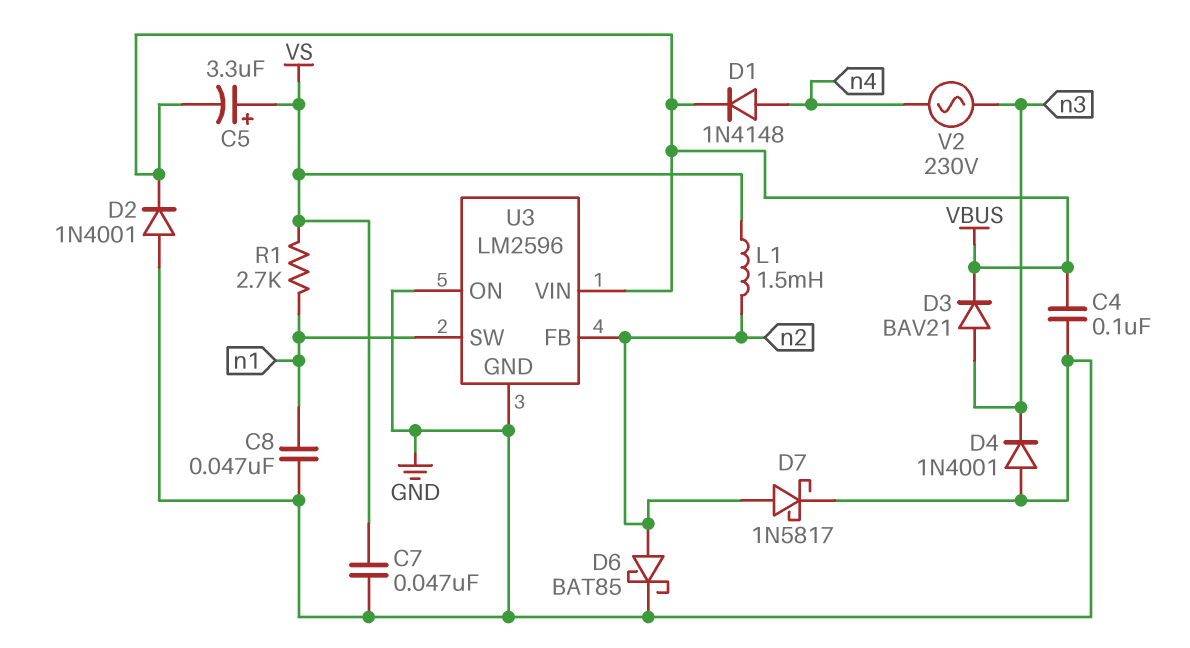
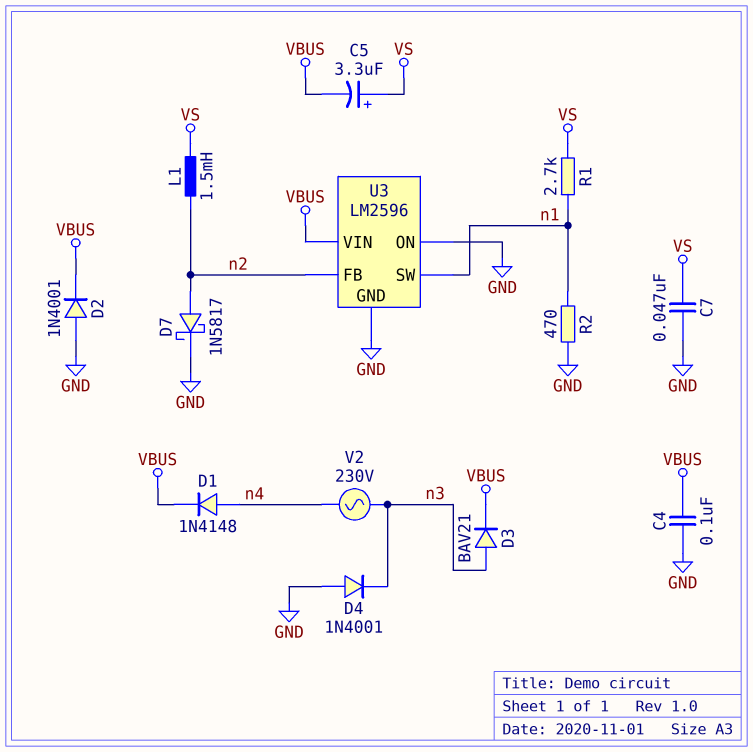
C8: 47nF (GND, n1) -> none
D6: schottky BAT85 (A n2, K GND) -> none
R2: none -> 470 (GND, n1)

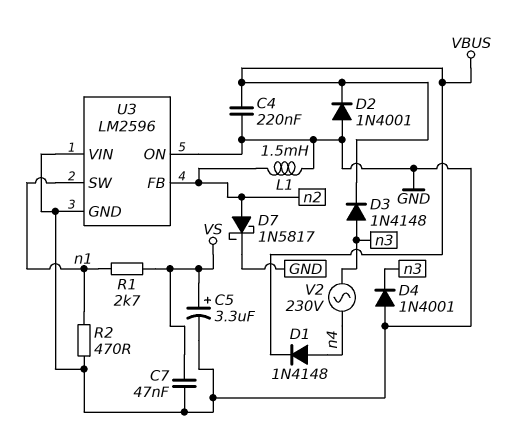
C4: 100nF (GND, VBUS) -> 220nF (GND, VBUS)
C5: 3.3uF (plus VS, minus VBUS) -> 3.3uF (plus VS, minus GND)
D3: diode BAV21 (A n3, K VBUS) -> diode 1N4148 (A n3, K VBUS)
L1: 1.5mH (VS, n2) -> 1.5mH (GND, n2)
U3 pin VIN: VBUS -> GND

